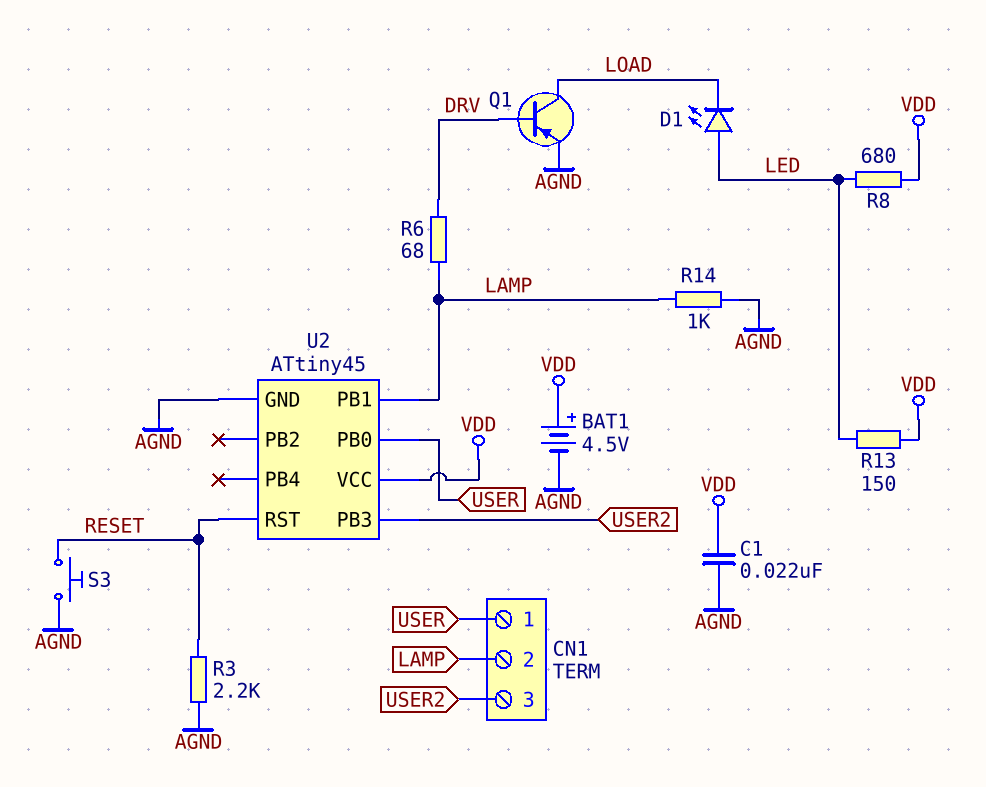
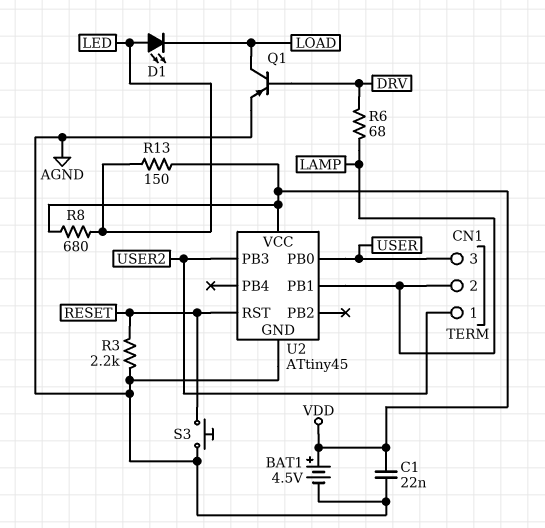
CN1 pin 1: USER -> USER2
CN1 pin 3: USER2 -> USER
R14: 1k (AGND, LAMP) -> none

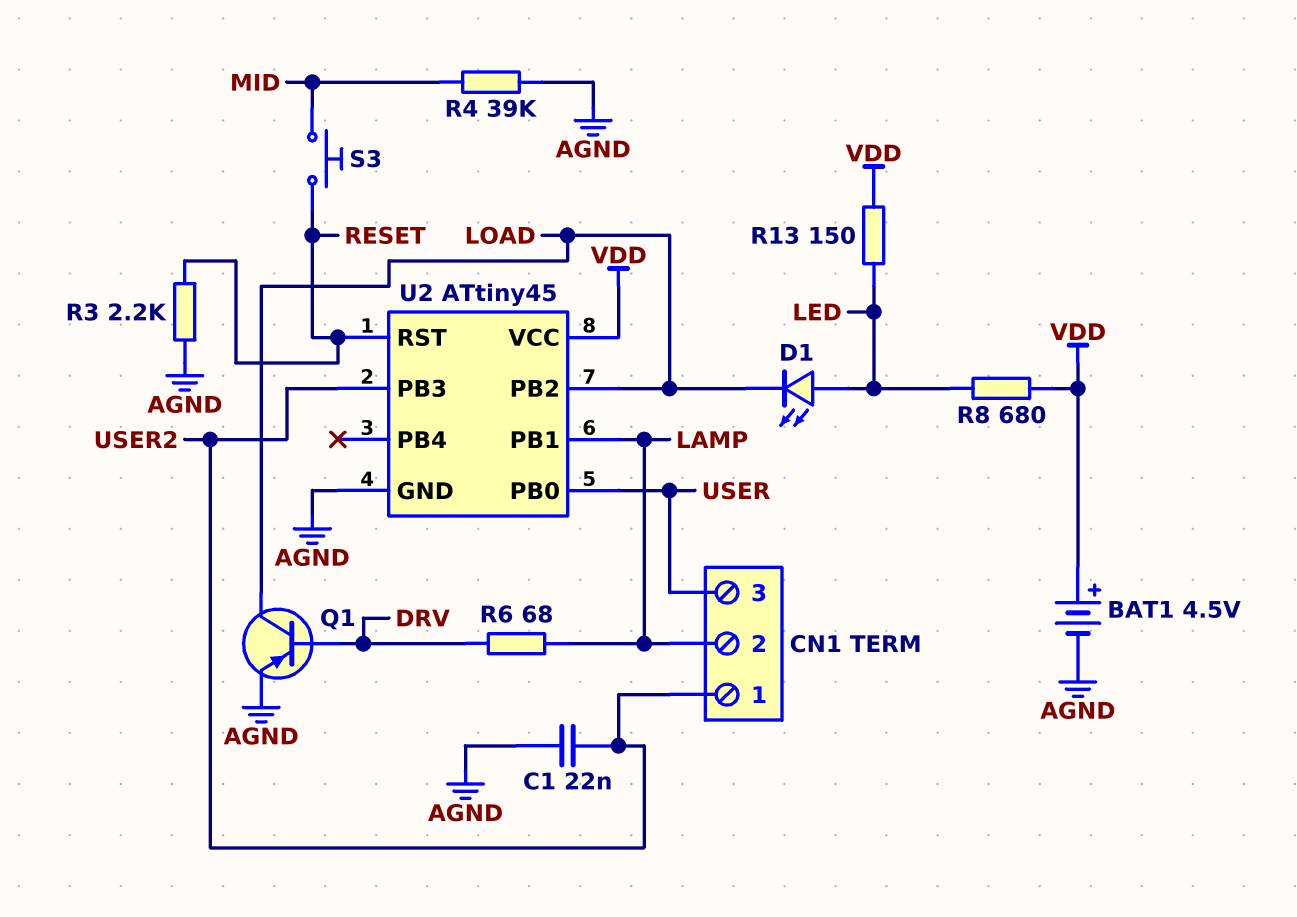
C1: 22nF (AGND, VDD) -> 22nF (AGND, USER2)
R4: none -> 39k (AGND, MID)
S3: button (AGND, RESET) -> button (MID, RESET)
U2 pin PB2: none -> LOAD

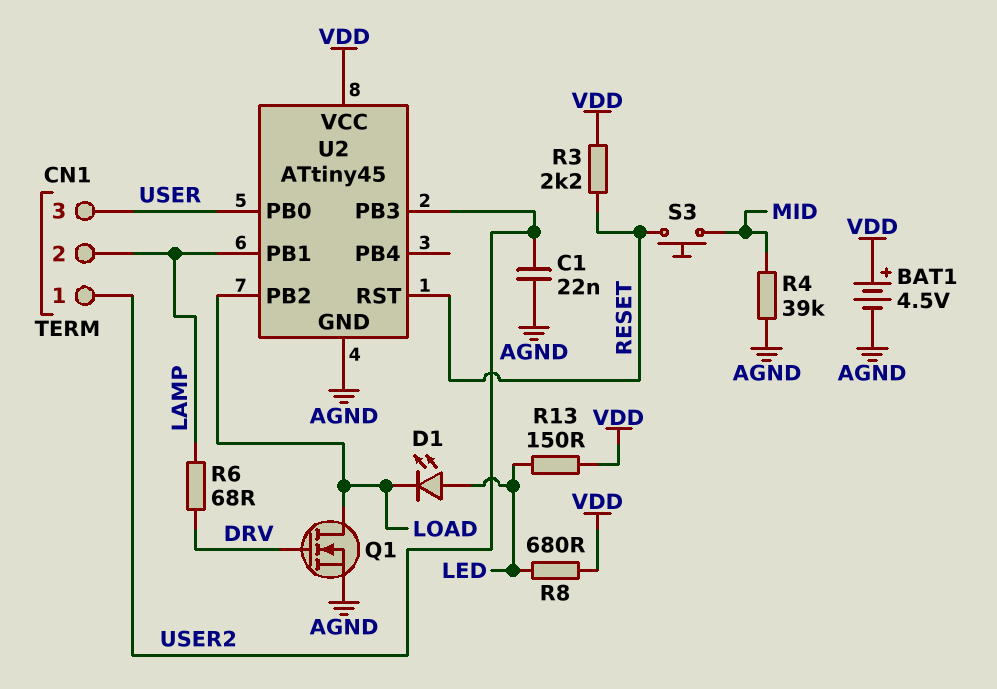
Q1: PNP (B DRV, C LOAD, E AGND) -> NMOS (G DRV, D LOAD, S AGND)
R3: 2.2k (AGND, RESET) -> 2.2k (RESET, VDD)

